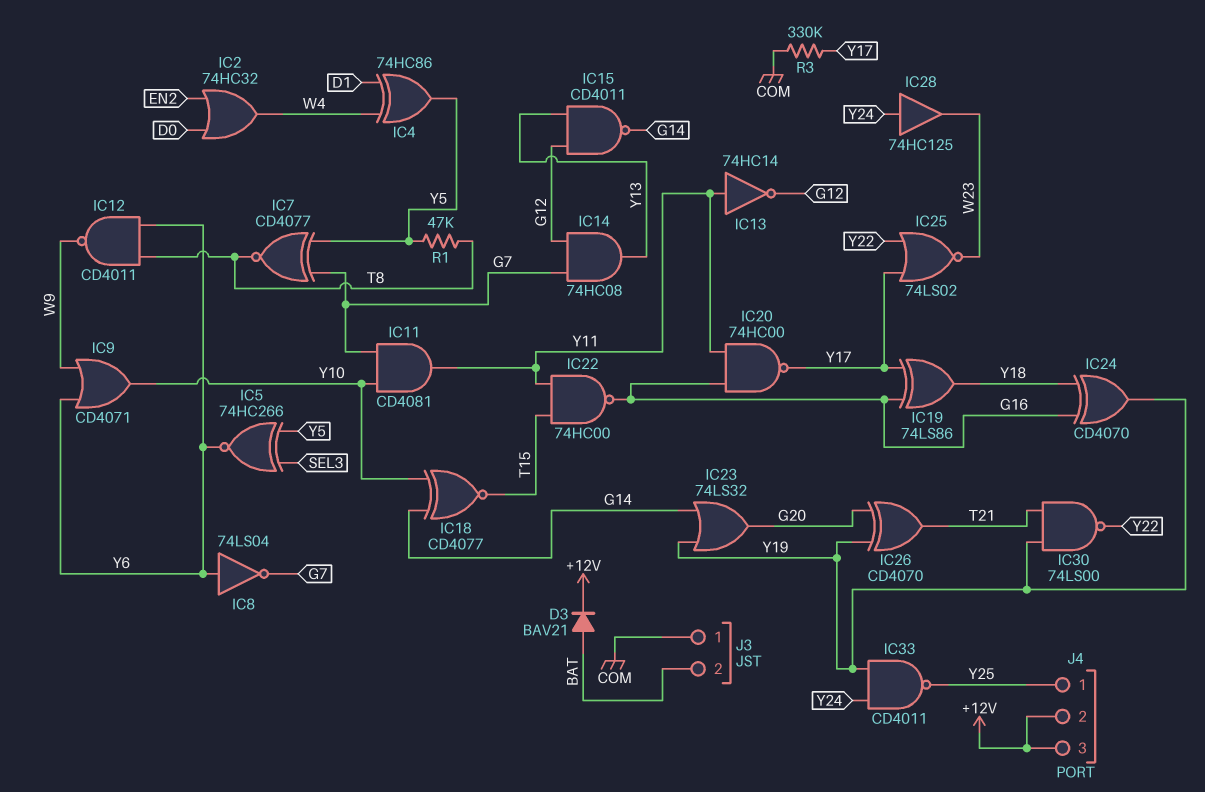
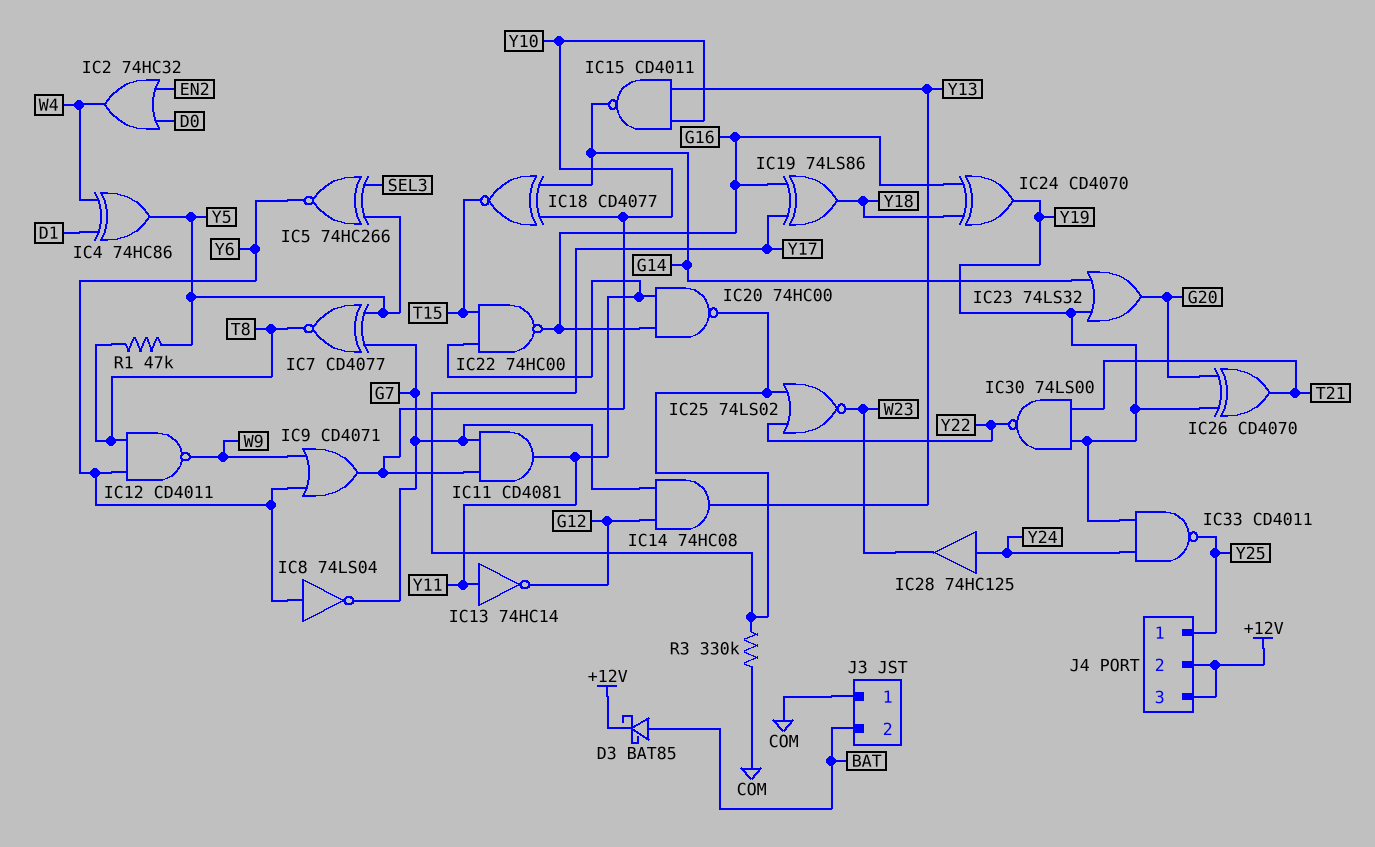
D3: diode BAV21 (A BAT, K +12V) -> schottky BAT85 (A BAT, K +12V)
IC15: NAND CD4011 (in G12, in Y13, out G14) -> NAND CD4011 (in Y10, in Y13, out G14)

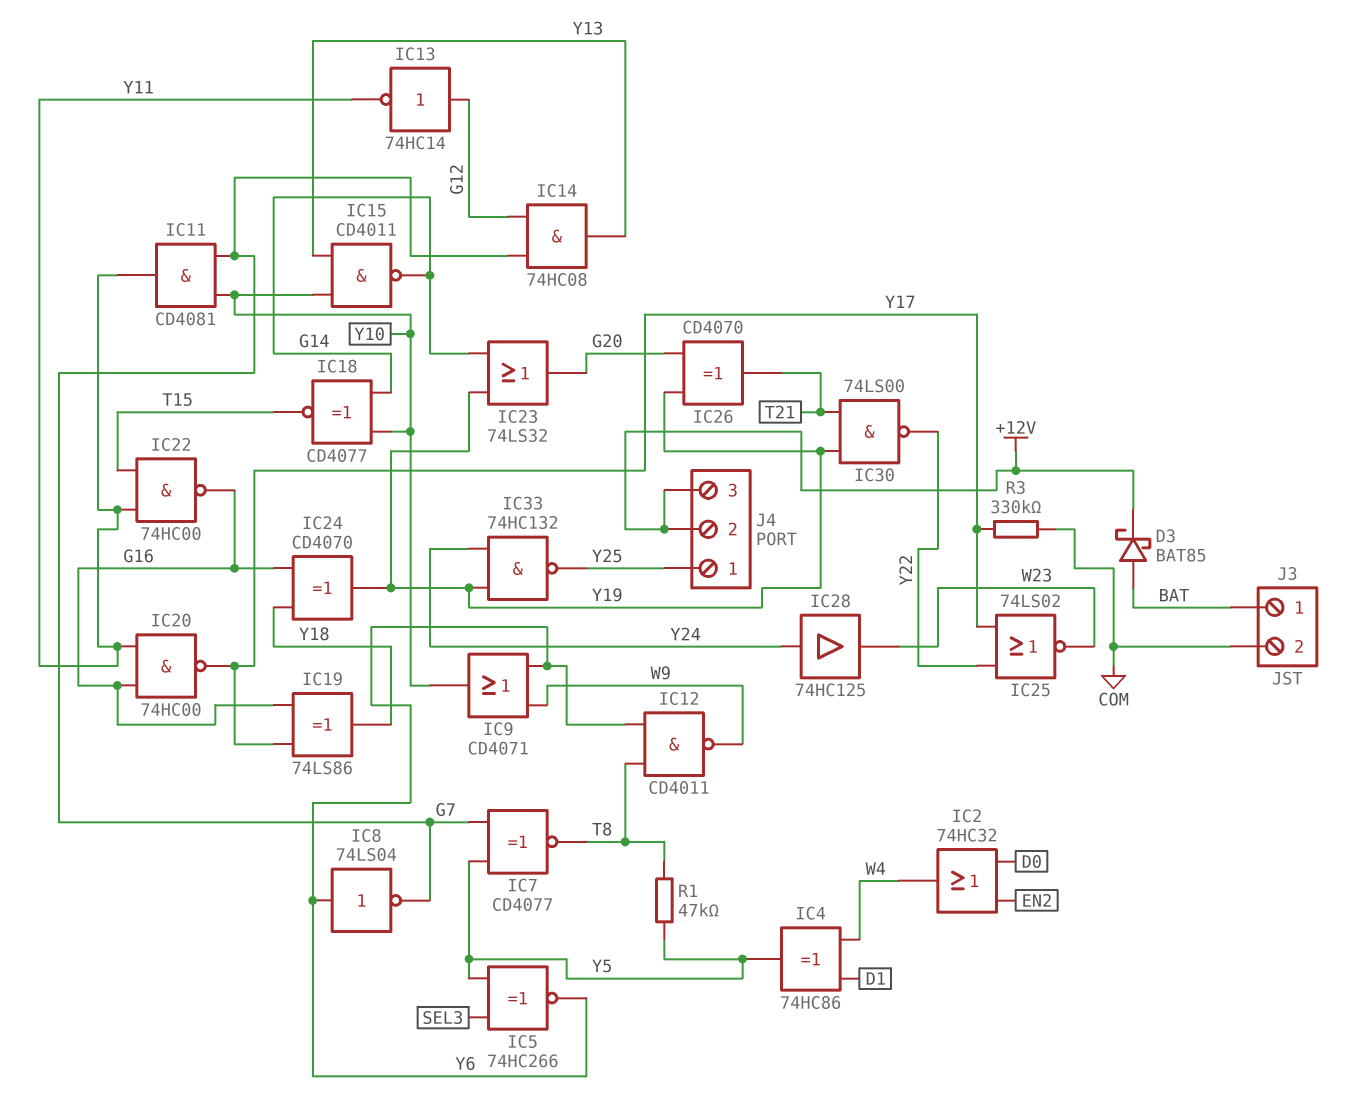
IC13: NOT 74HC14 (in Y11, out G12) -> NOT 74HC14 (in G12, out Y11)
IC33: NAND CD4011 (in Y19, in Y24, out Y25) -> NAND 74HC132 (in Y19, in Y24, out Y25)
J3 pin 1: COM -> BAT
J3 pin 2: BAT -> COM

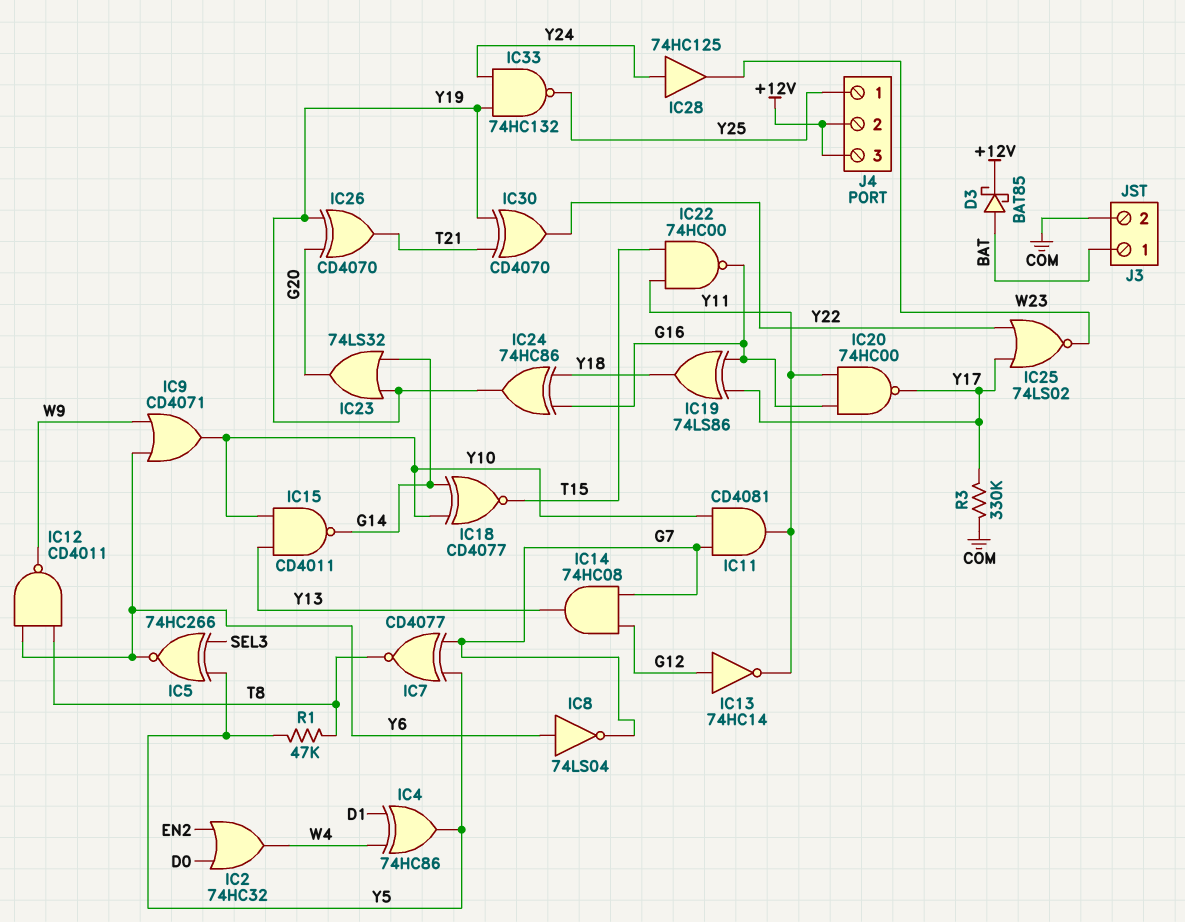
IC24: XOR CD4070 (in G16, in Y18, out Y19) -> XOR 74HC86 (in G16, in Y18, out Y19)
IC30: NAND 74LS00 (in T21, in Y19, out Y22) -> XOR CD4070 (in T21, in Y19, out Y22)

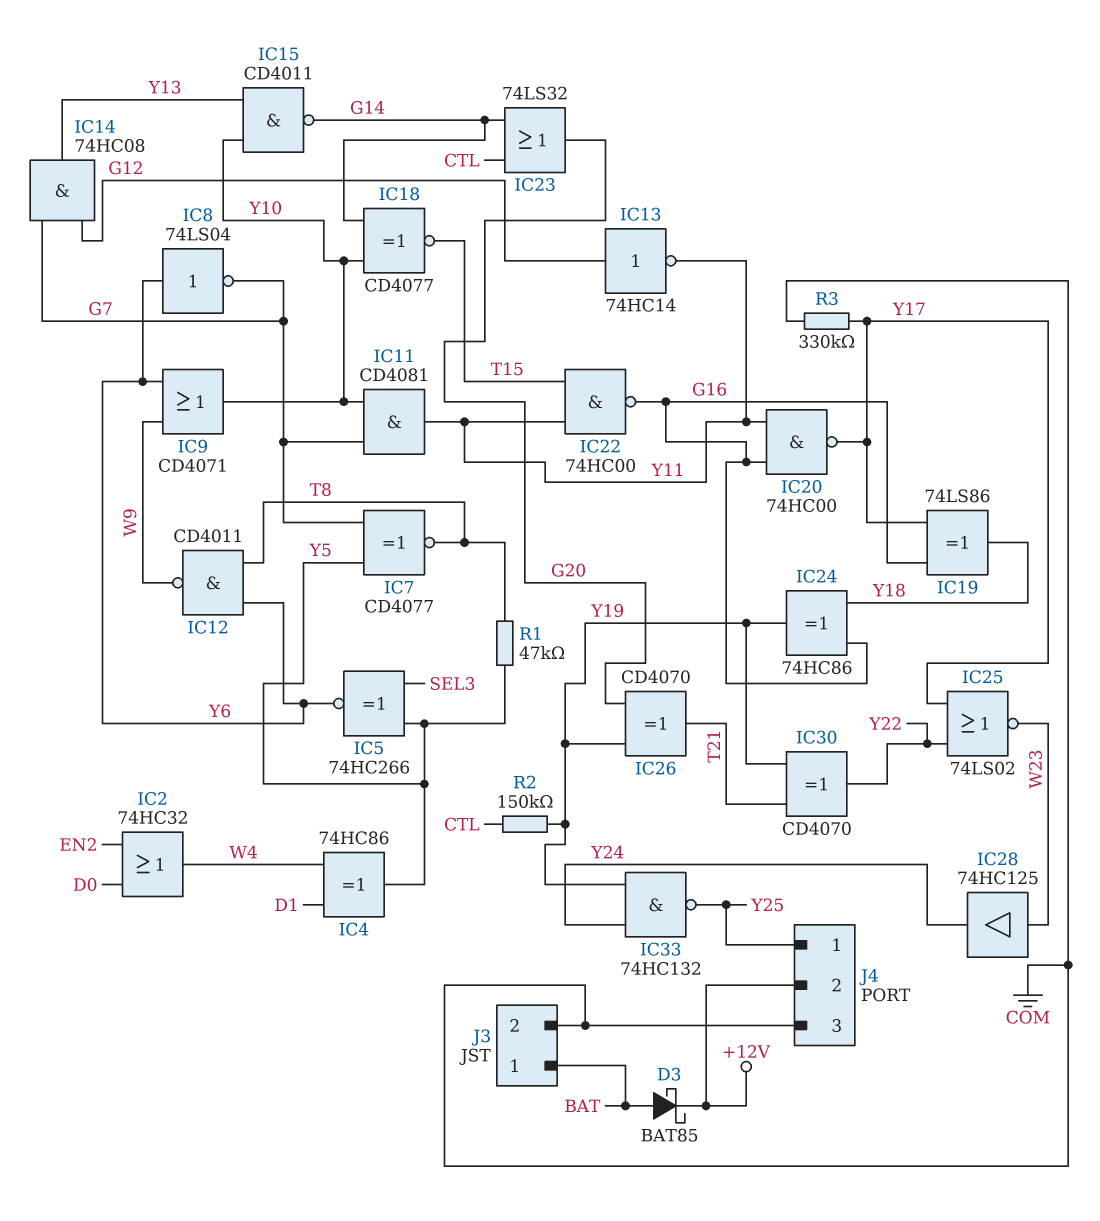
IC23: OR 74LS32 (in G14, in Y19, out G20) -> OR 74LS32 (in CTL, in G14, out G20)
IC28: buffer 74HC125 (in Y24, out W23) -> buffer 74HC125 (in W23, out Y24)
J4 pin 3: +12V -> COM
R2: none -> 150k (CTL, Y19)

